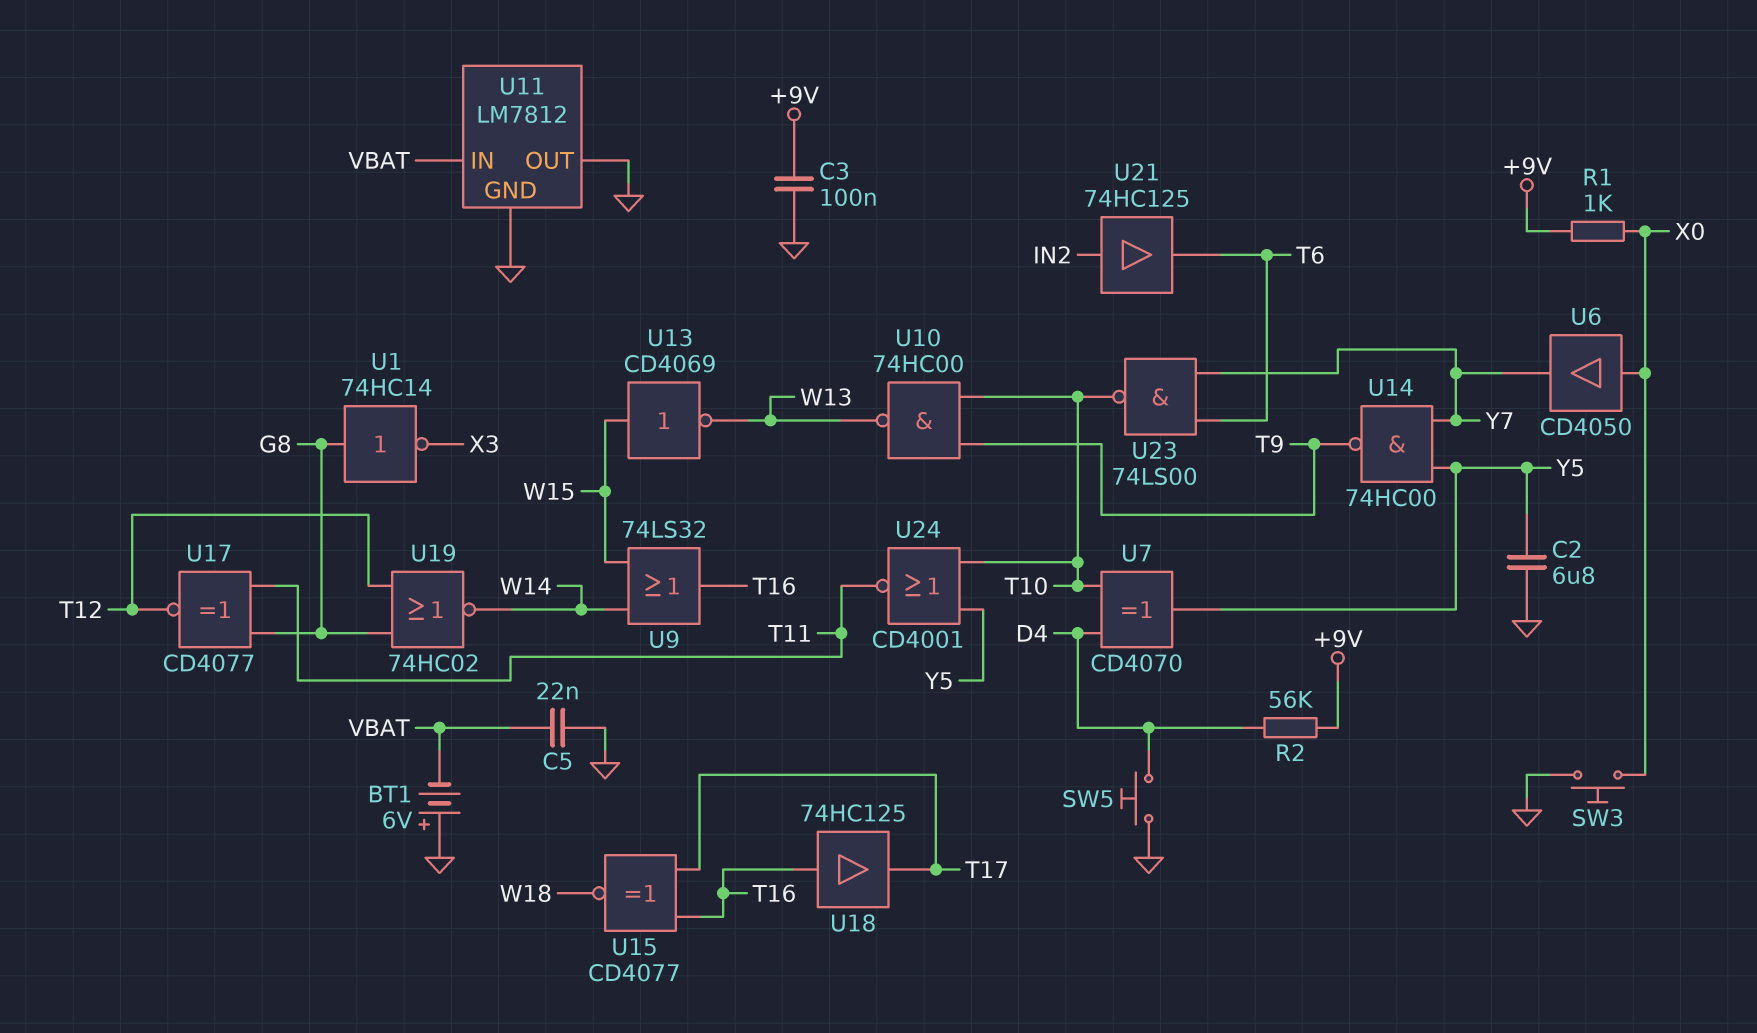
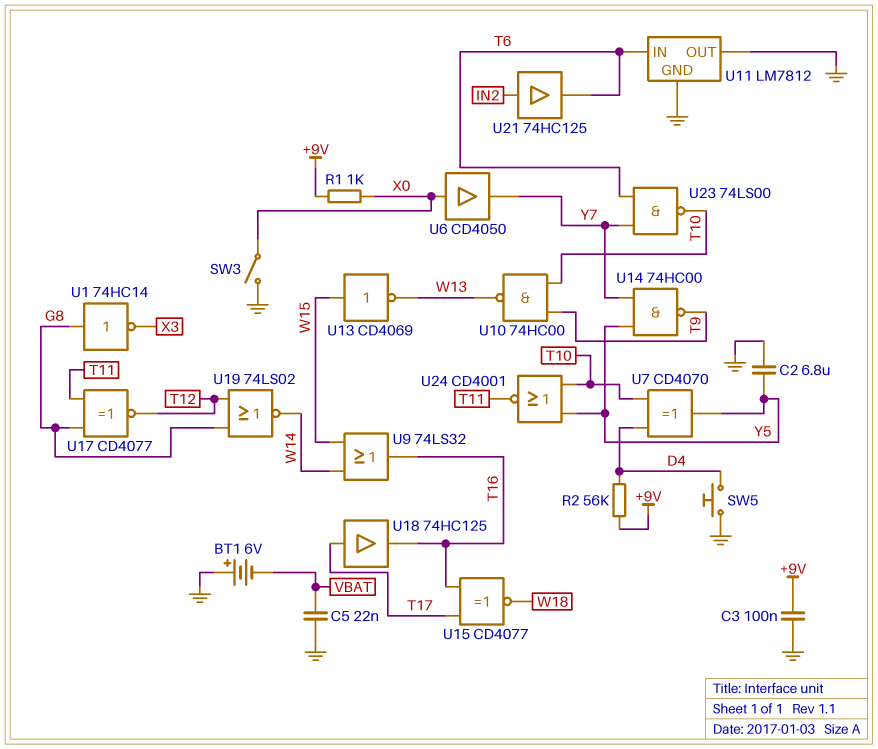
SW3: button (GND, X0) -> switch (GND, X0)
U11 pin IN: VBAT -> T6
U18: buffer 74HC125 (in T16, out T17) -> buffer 74HC125 (in T17, out T16)
U19: NOR 74HC02 (in G8, in T12, out W14) -> NOR 74LS02 (in G8, in T12, out W14)

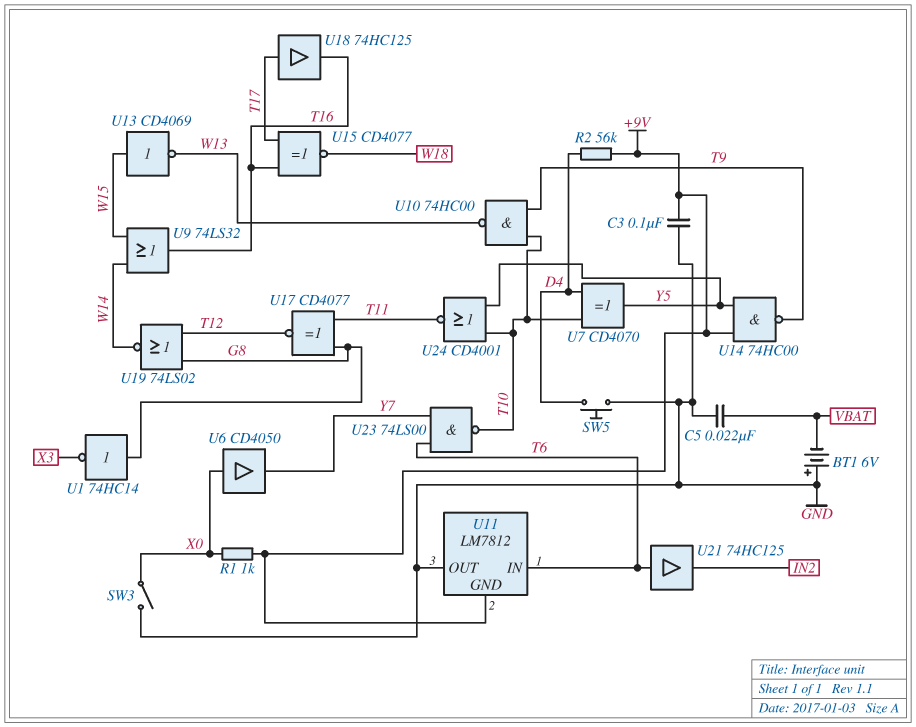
C2: 6.8uF (GND, Y5) -> none
U11 pin GND: GND -> +9V
U14: NAND 74HC00 (in Y5, in Y7, out T9) -> NAND 74HC00 (in +9V, in Y5, out T9)
U21: buffer 74HC125 (in IN2, out T6) -> buffer 74HC125 (in T6, out IN2)

